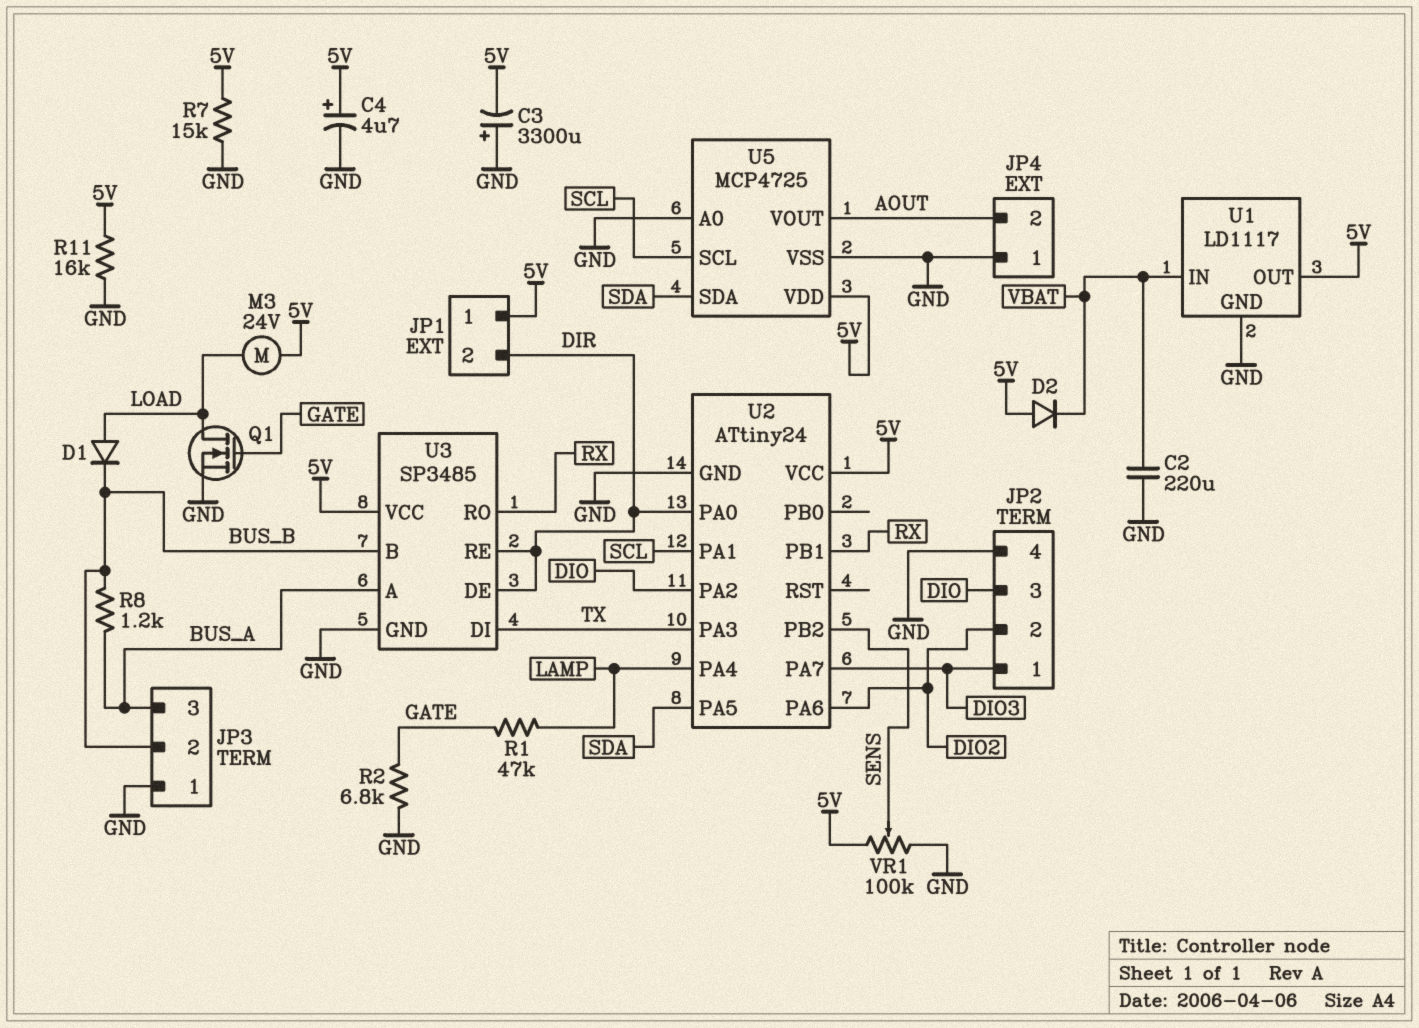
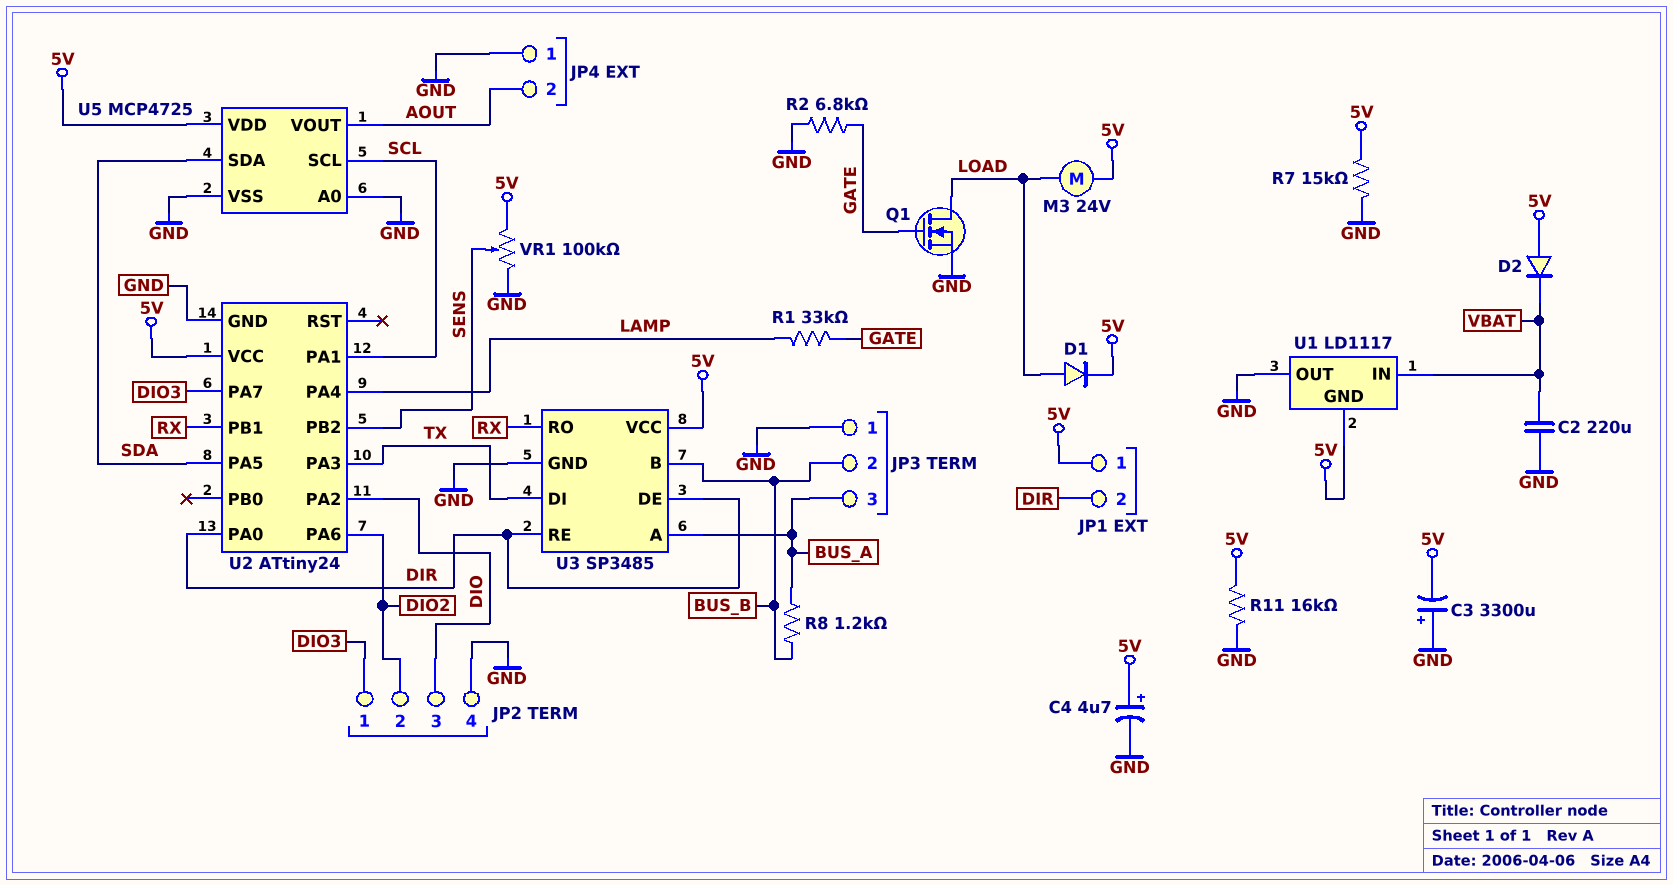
D1: diode (A LOAD, K BUS_B) -> diode (A LOAD, K 5V)
R1: 47k (GATE, LAMP) -> 33k (GATE, LAMP)
U1 pin GND: GND -> 5V
U1 pin OUT: 5V -> GND

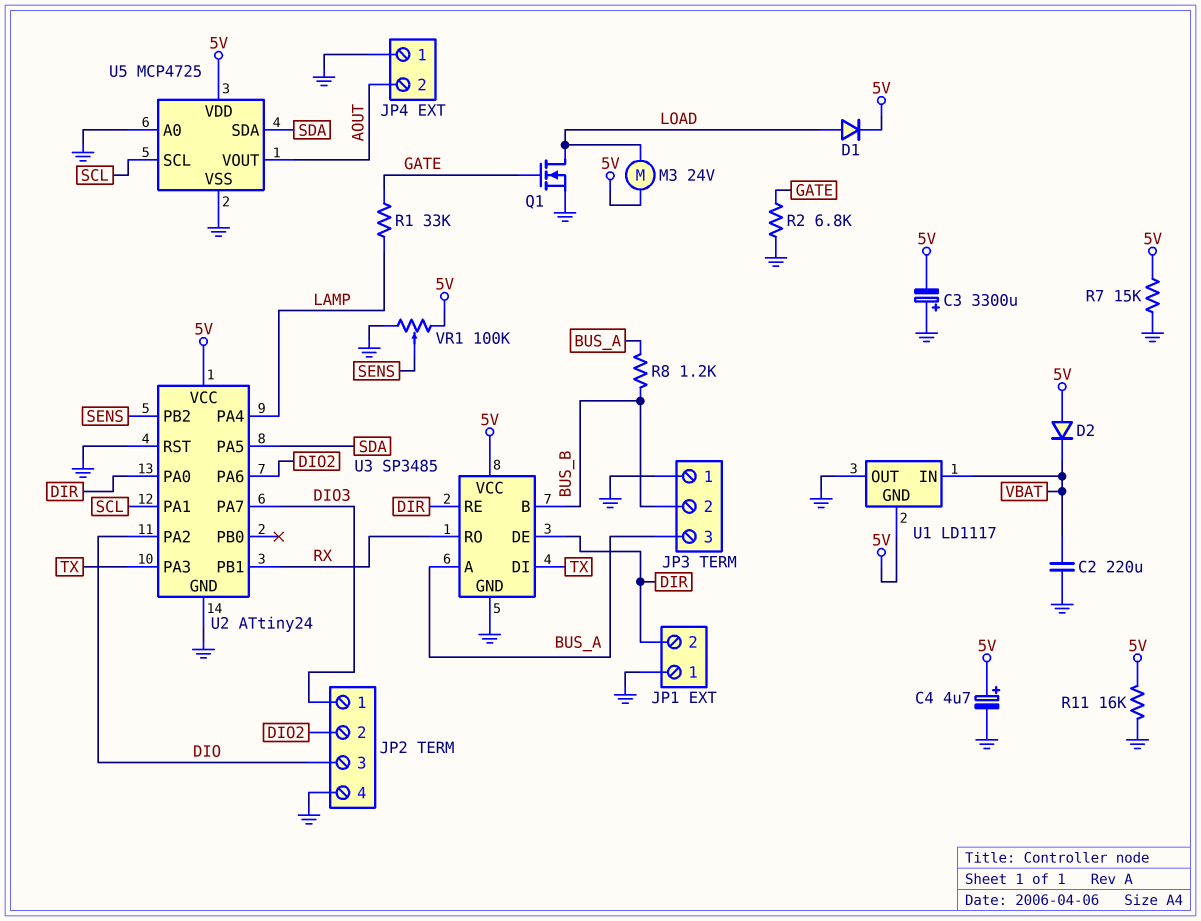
JP1 pin 1: 5V -> GND
U2 pin RST: none -> GND

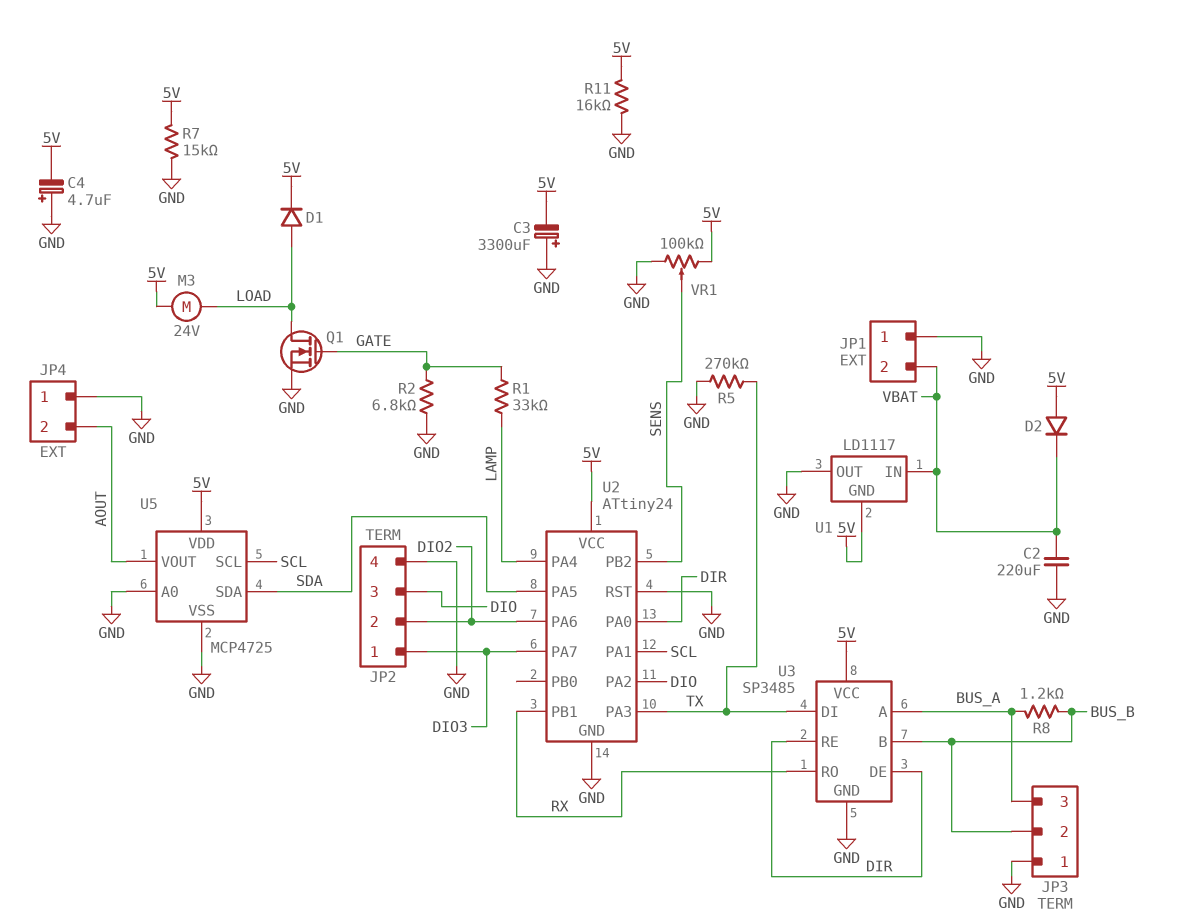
C4: 4.7uF (plus 5V, minus GND) -> 4.7uF (plus GND, minus 5V)
JP1 pin 2: DIR -> VBAT
R5: none -> 270k (GND, TX)

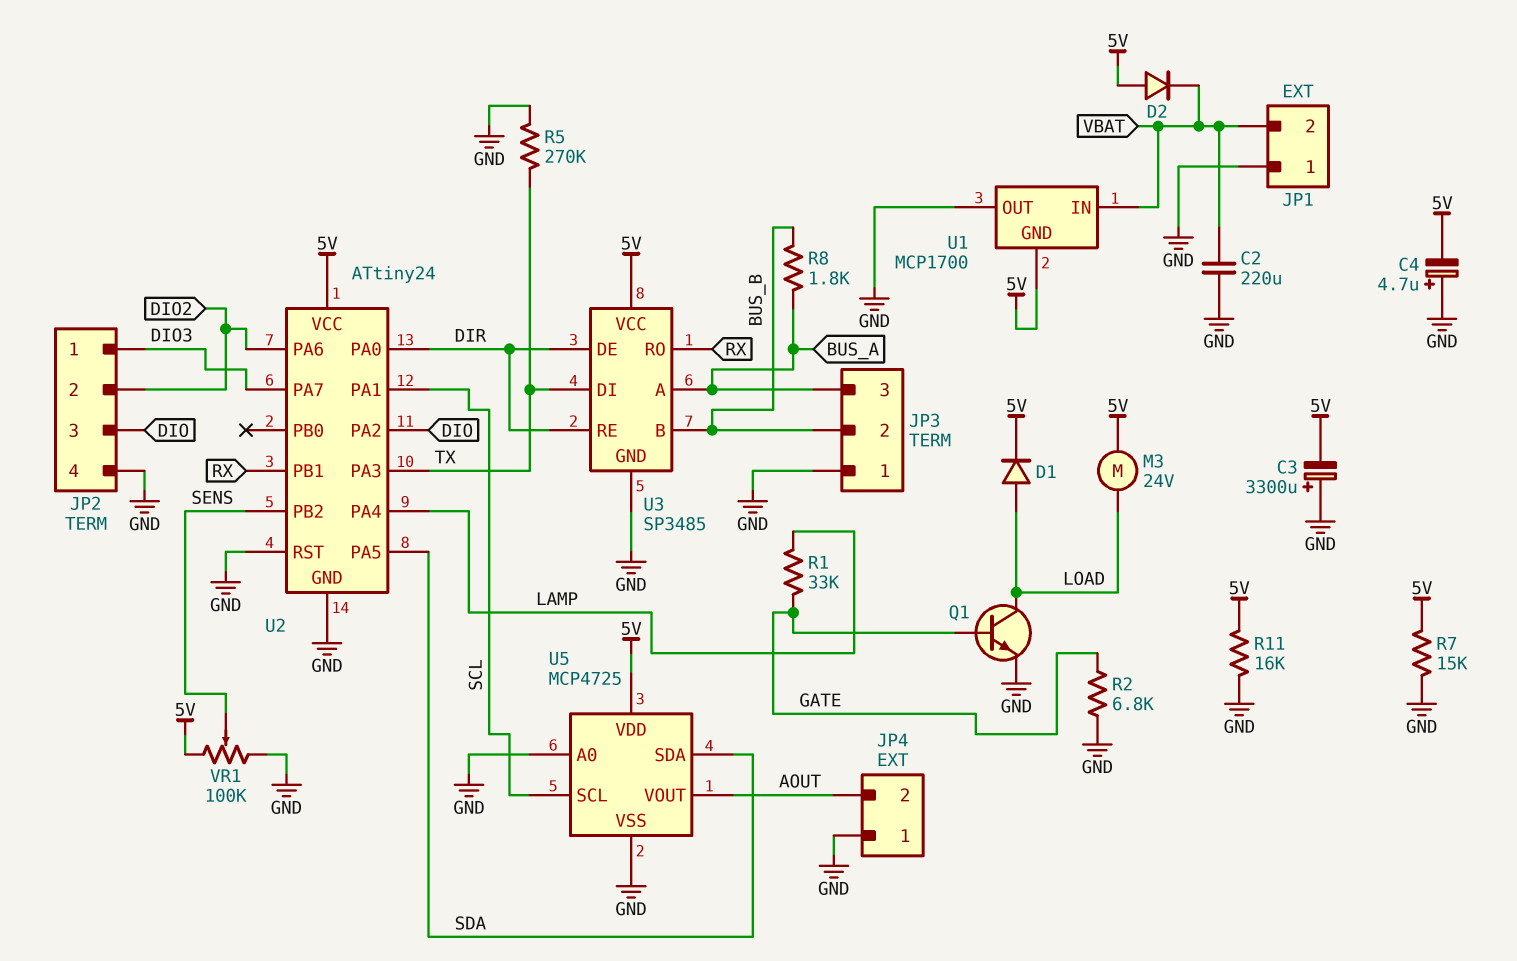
Q1: NMOS (G GATE, D LOAD, S GND) -> NPN (B GATE, C LOAD, E GND)
R8: 1.2k (BUS_A, BUS_B) -> 1.8k (BUS_A, BUS_B)
U1: LD1117 -> MCP1700

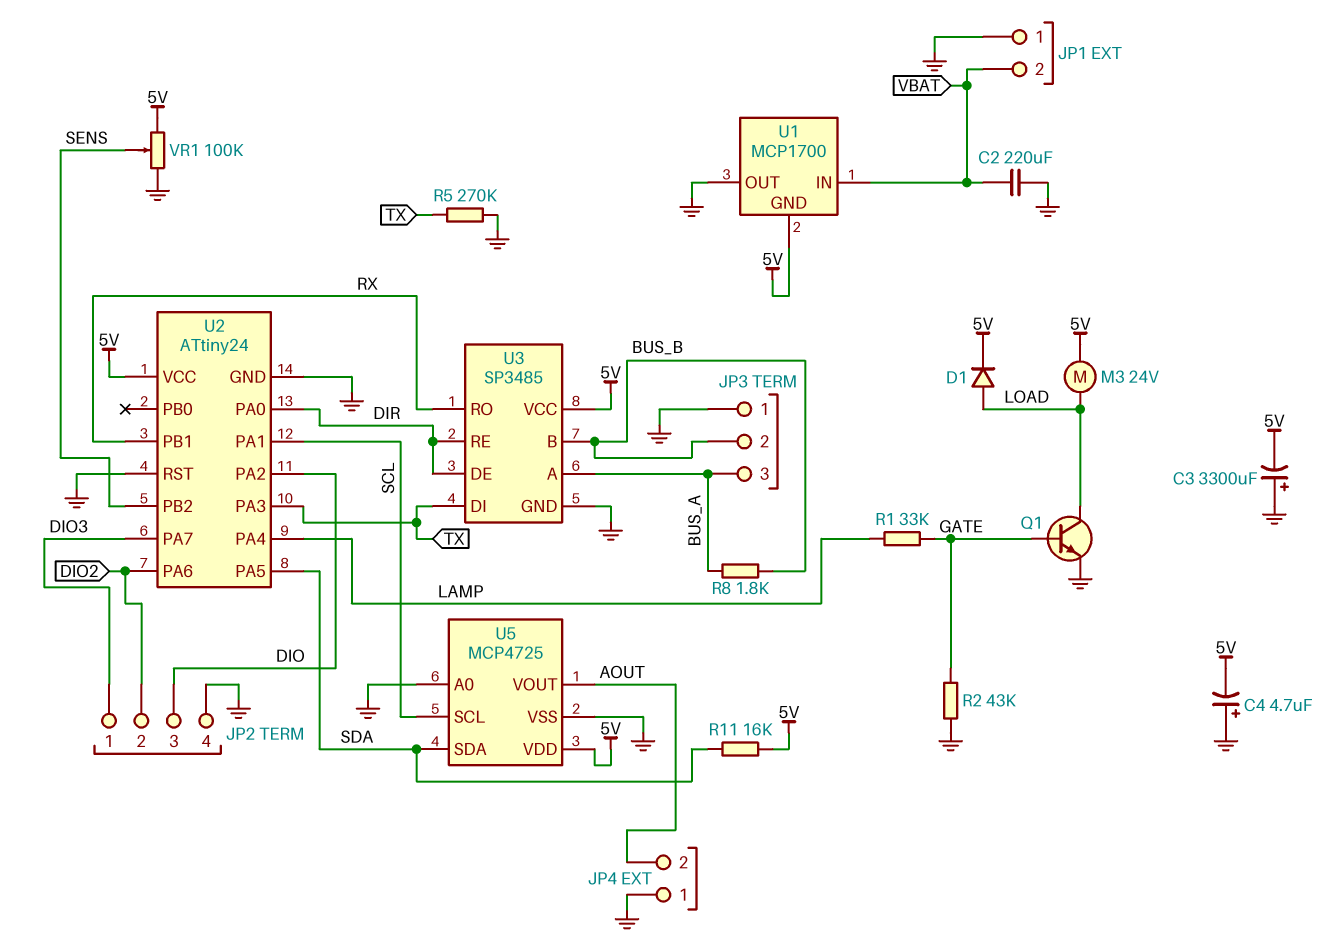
D2: diode (A 5V, K VBAT) -> none
R2: 6.8k (GATE, GND) -> 43k (GATE, GND)
R7: 15k (5V, GND) -> none
R11: 16k (5V, GND) -> 16k (5V, SDA)

